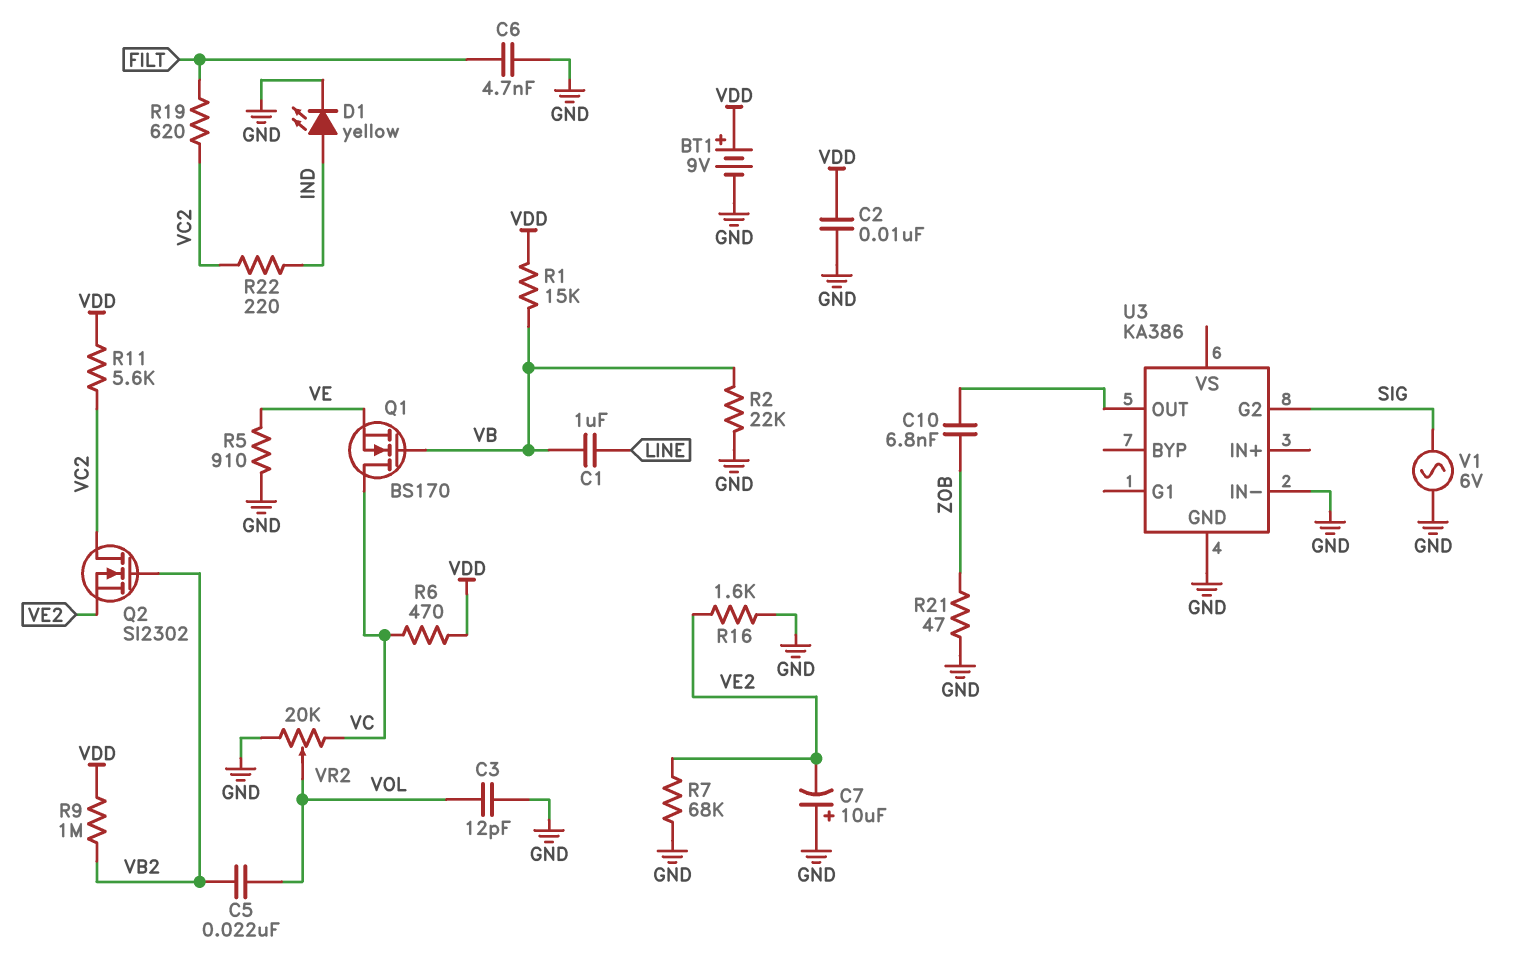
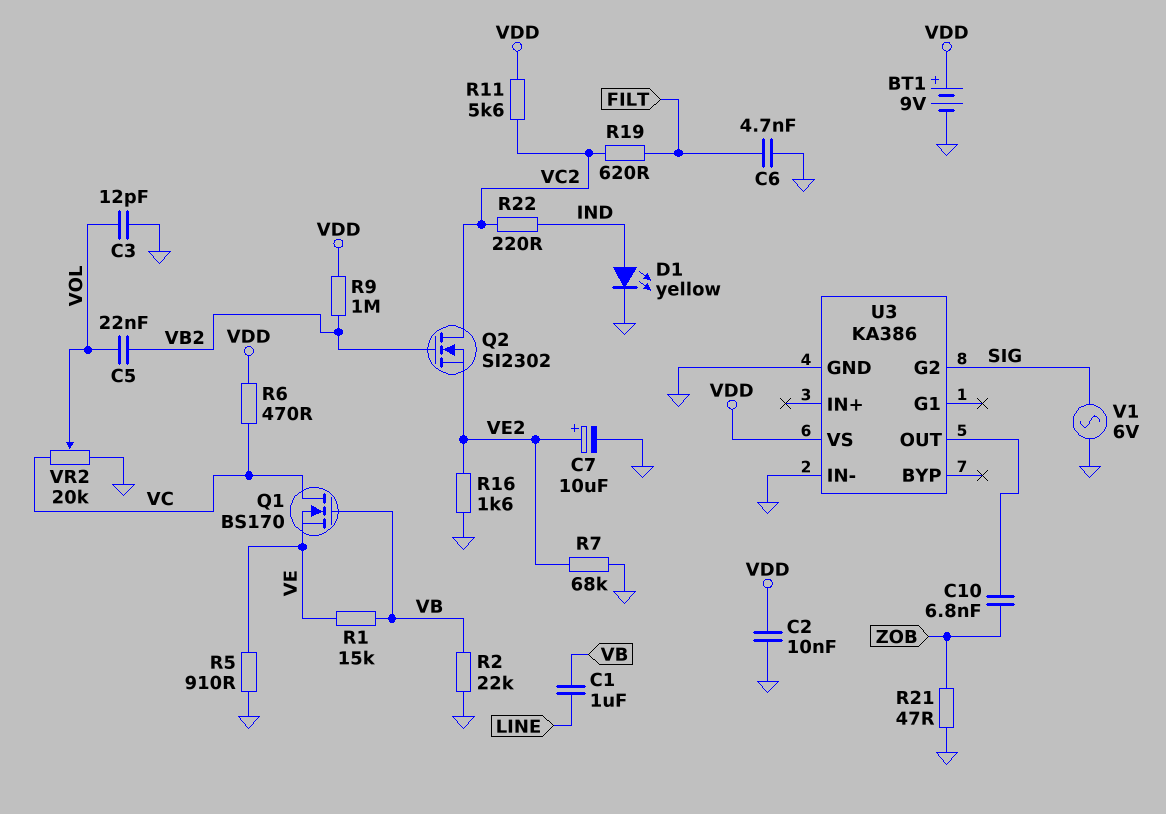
C7: 10uF (plus GND, minus VE2) -> 10uF (plus VE2, minus GND)
R1: 15k (VB, VDD) -> 15k (VB, VE)
U3 pin VS: none -> VDD

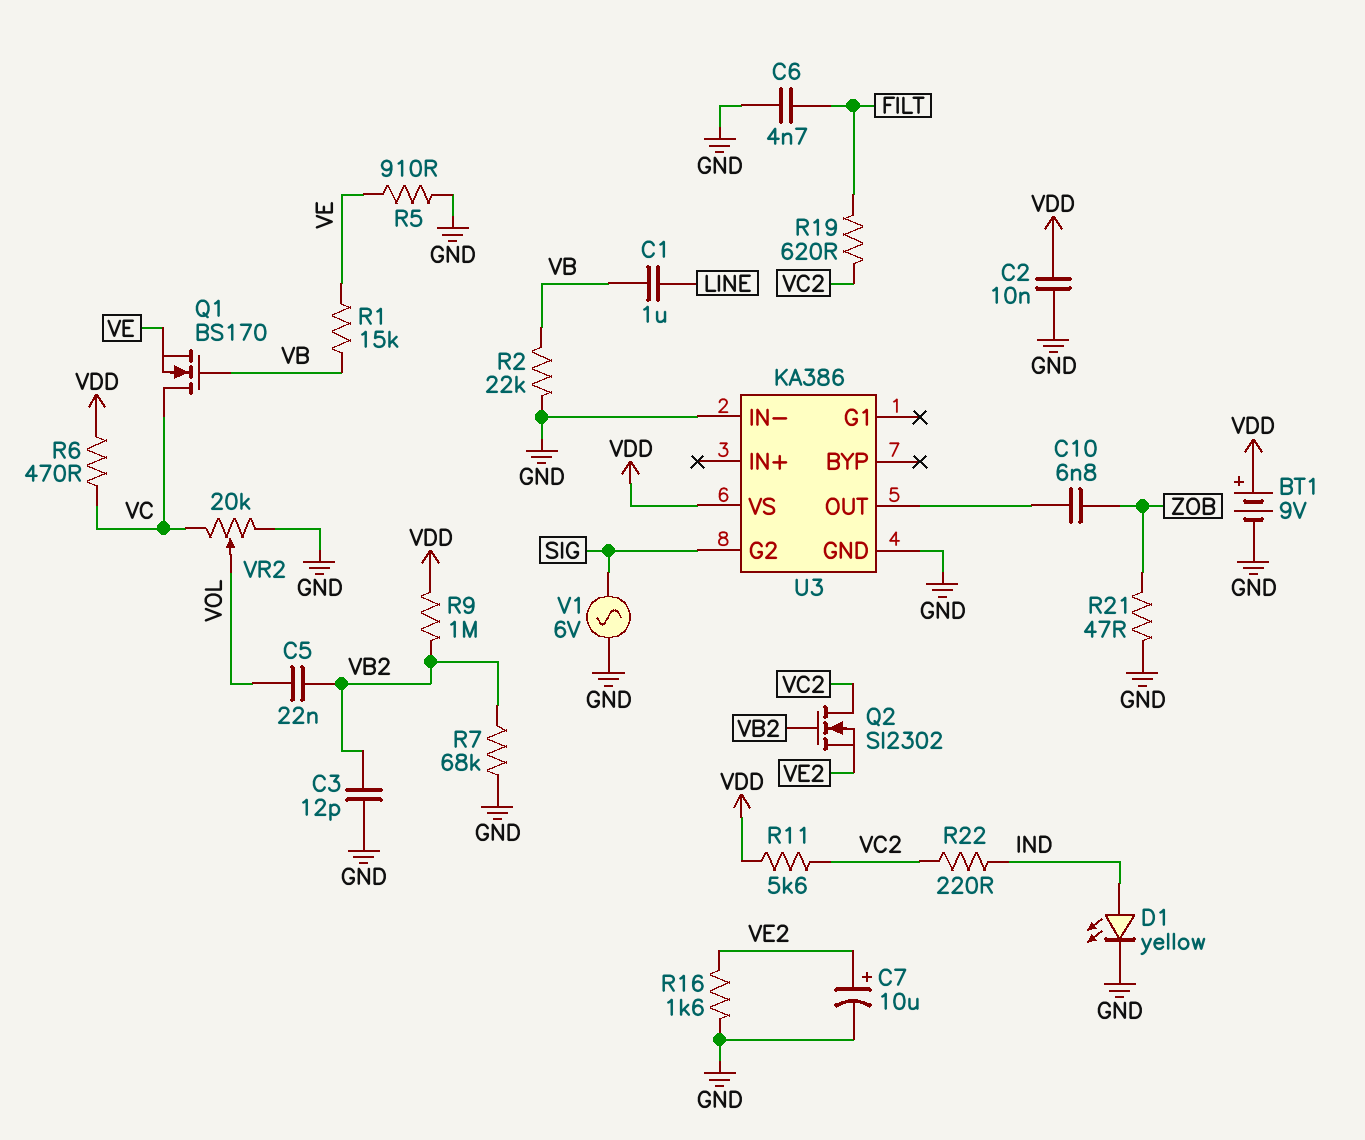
C3: 12pF (GND, VOL) -> 12pF (GND, VB2)
R7: 68k (GND, VE2) -> 68k (GND, VB2)

